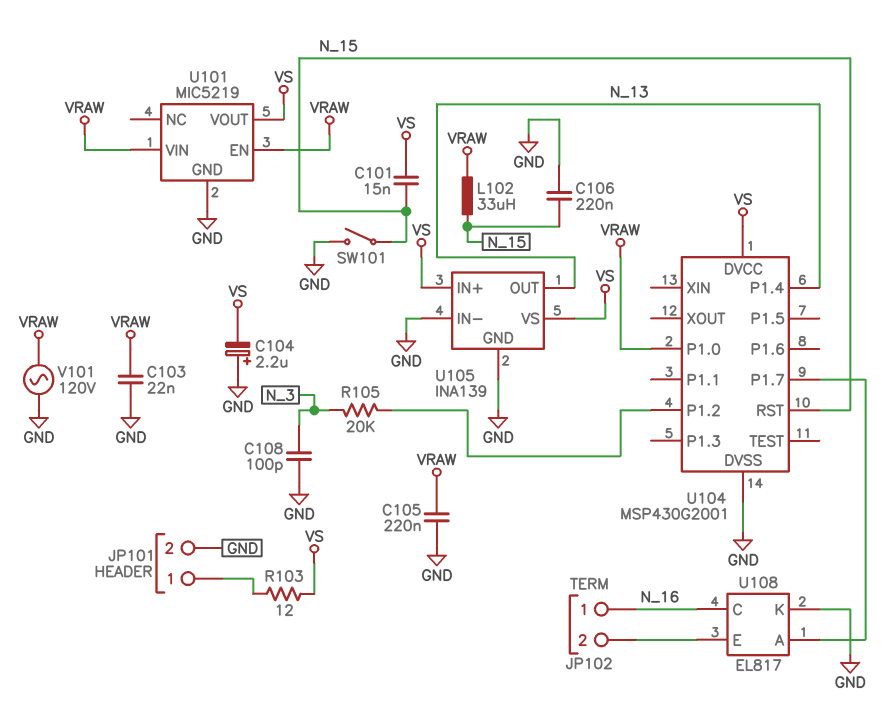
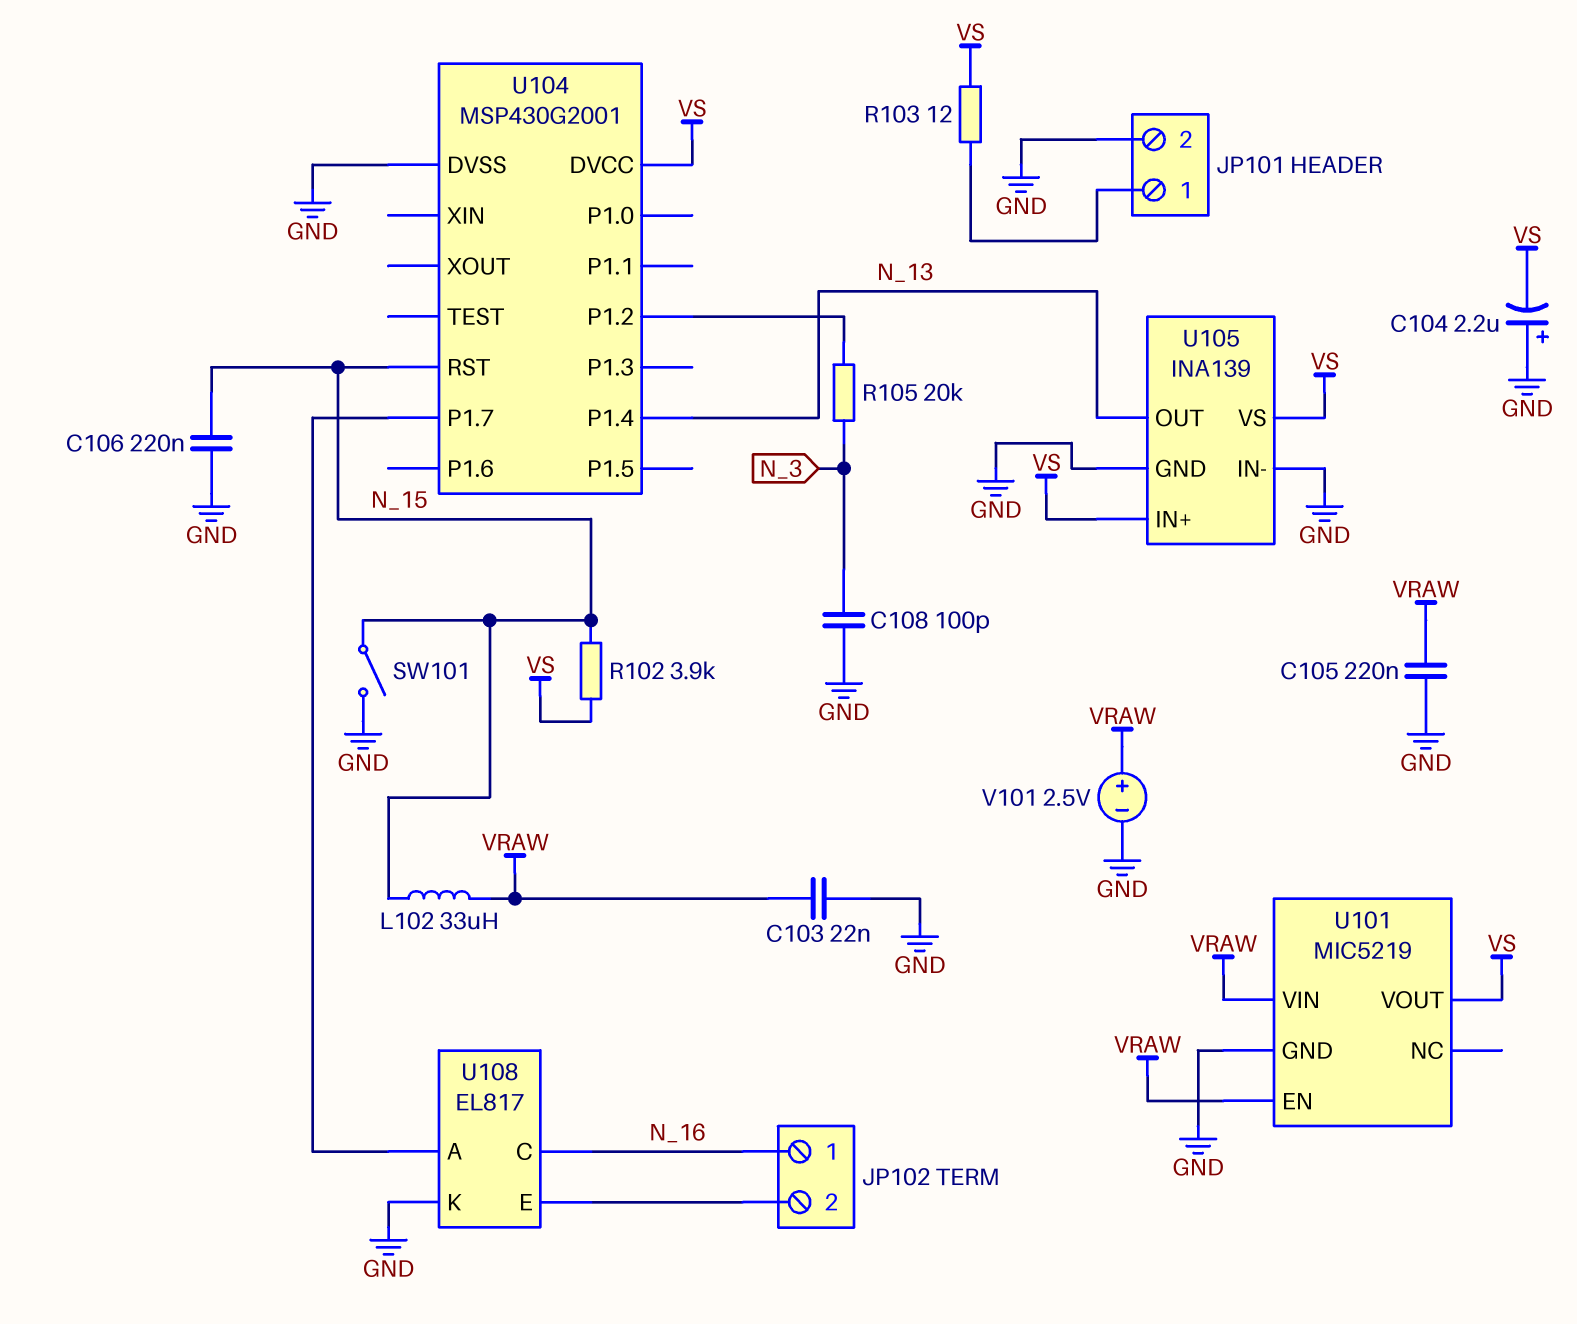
C101: 15nF (N_15, VS) -> none
R102: none -> 3.9k (N_15, VS)
U104 pin P1.0: VRAW -> none
V101: AC 120V (GND, VRAW) -> 2.5V (plus VRAW, minus GND)

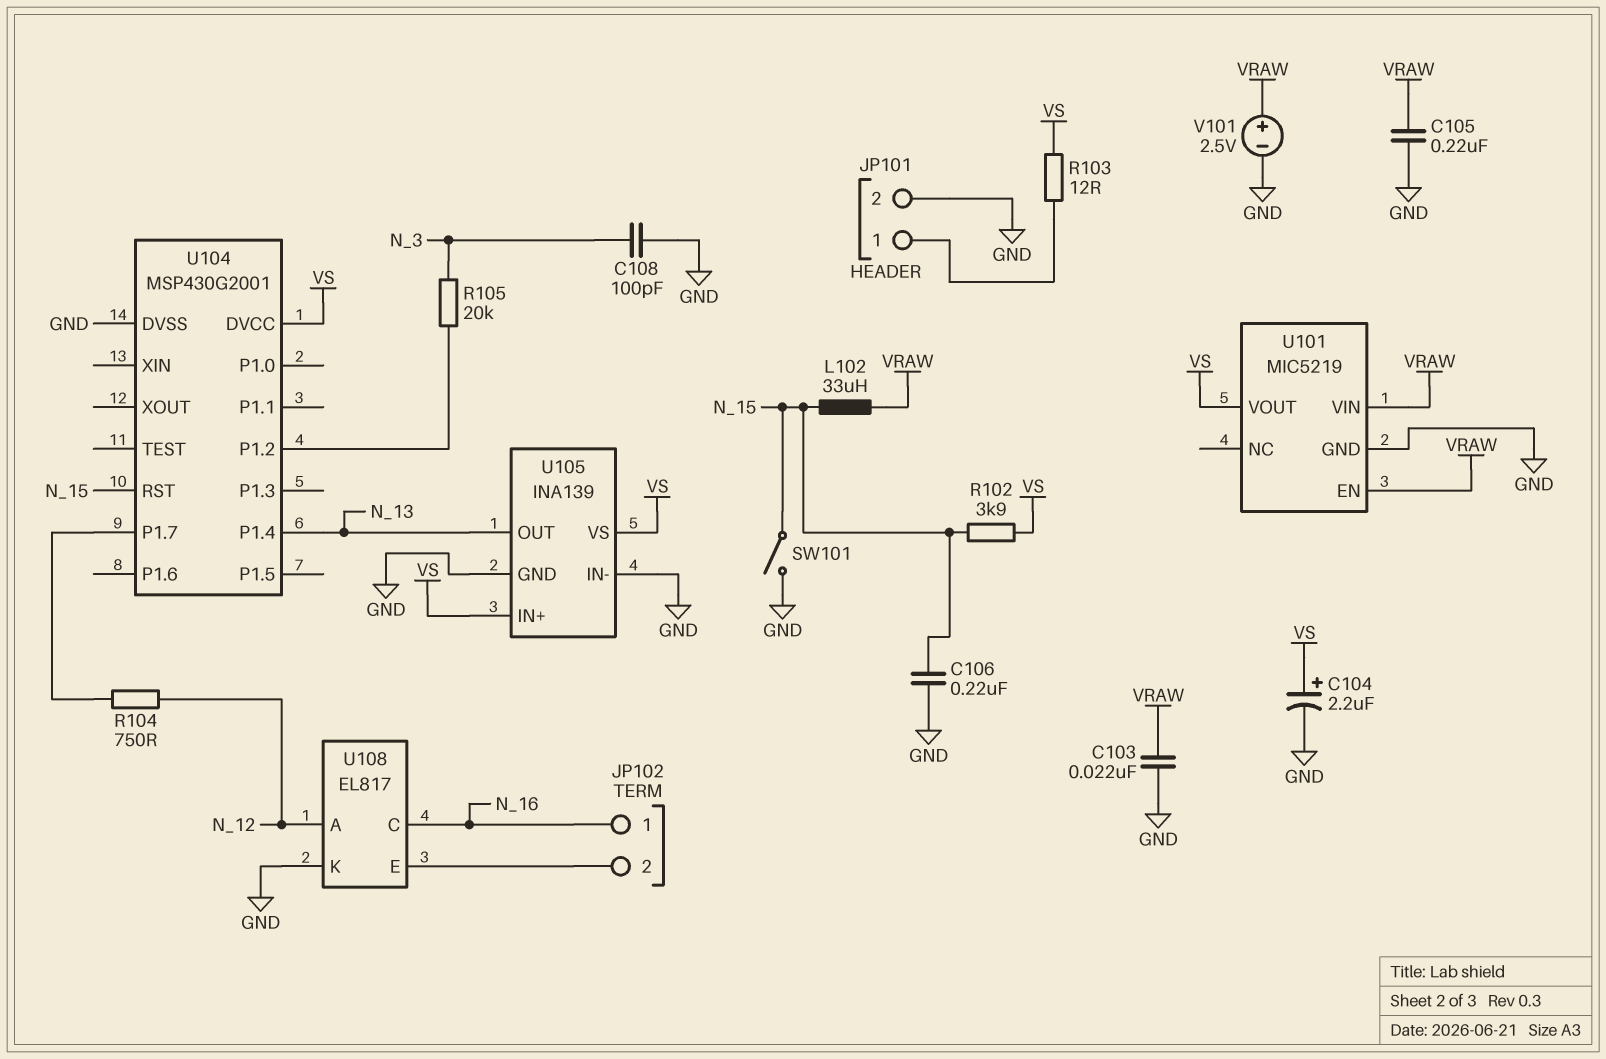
C104: 2.2uF (plus GND, minus VS) -> 2.2uF (plus VS, minus GND)
R104: none -> 750 (N_12, U104/P1.7)
U108 pin A: U104/P1.7 -> N_12

